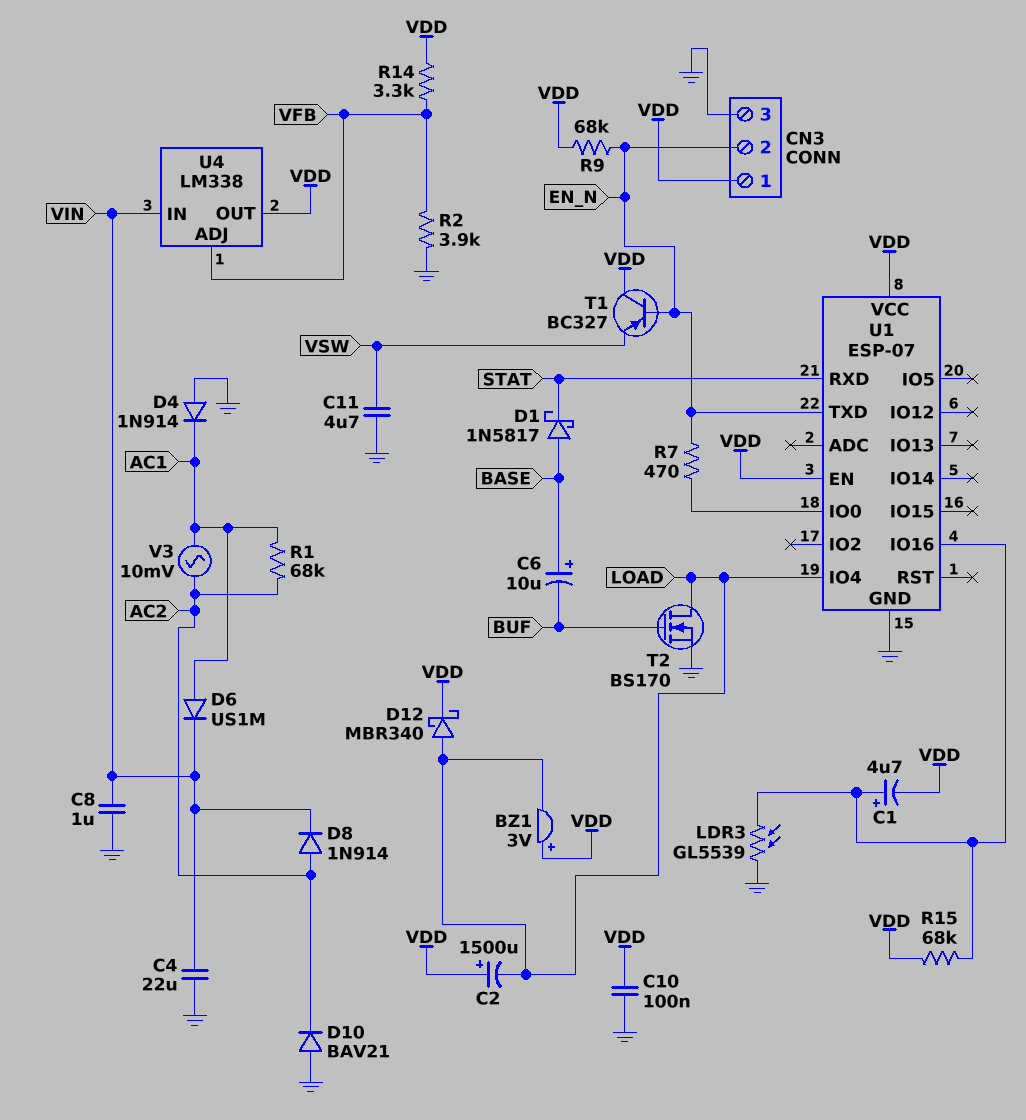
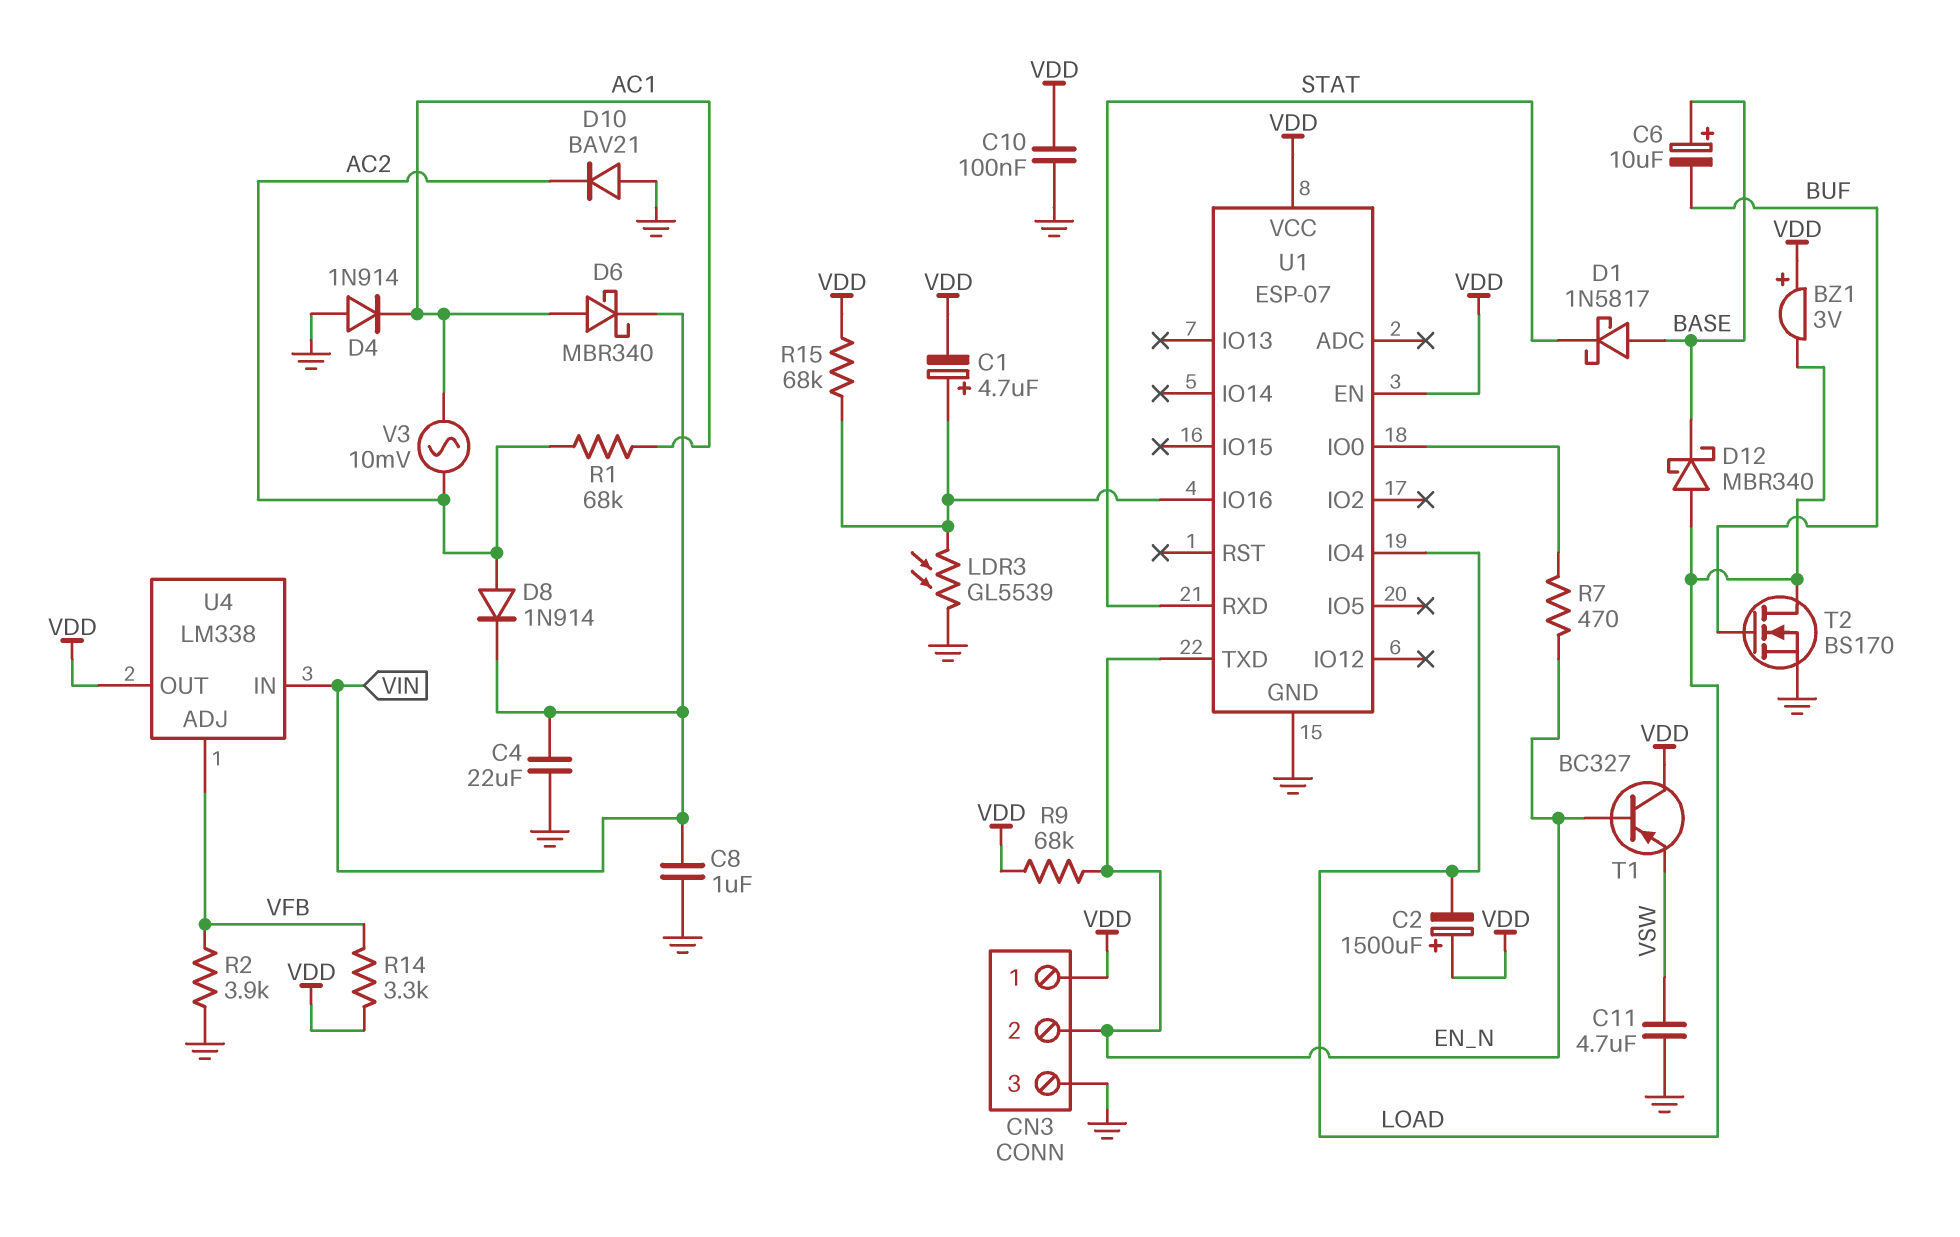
D6: diode US1M (A AC1, K VIN) -> schottky MBR340 (A AC1, K VIN)
D12: schottky MBR340 (A LOAD, K VDD) -> schottky MBR340 (A LOAD, K BASE)

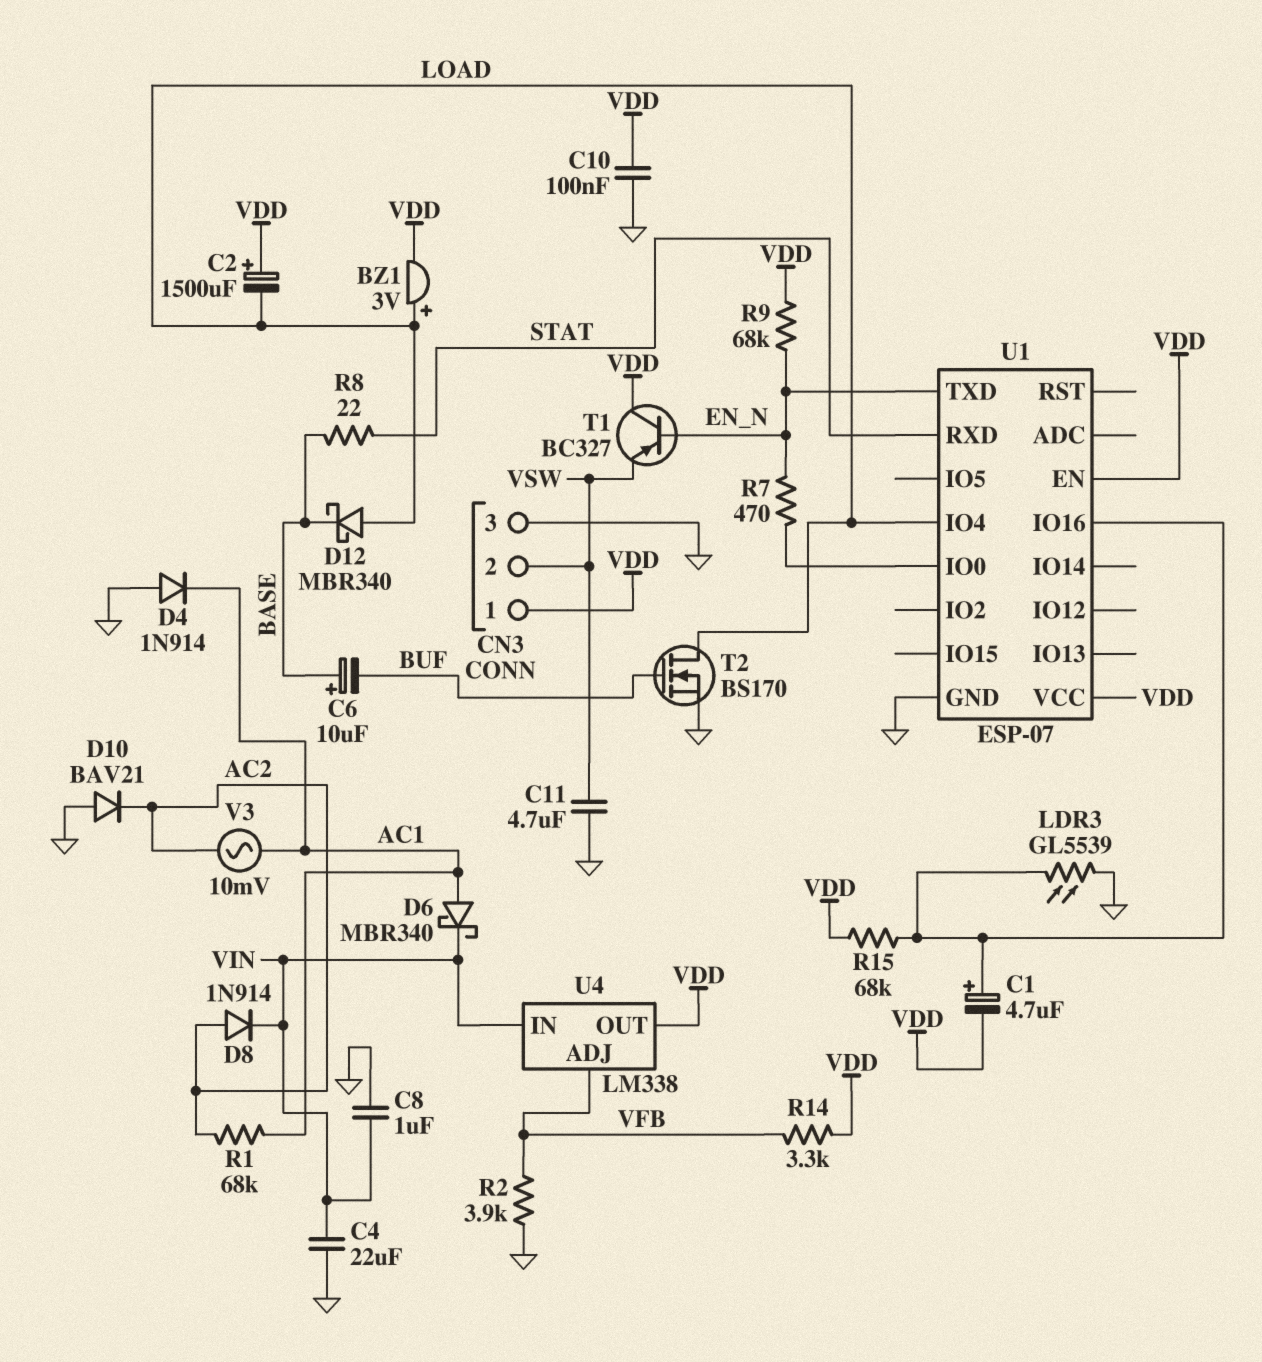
BZ1: buzzer 3V (plus VDD, minus LOAD) -> buzzer 3V (plus LOAD, minus VDD)
CN3 pin 2: EN_N -> VSW
D1: schottky 1N5817 (A BASE, K STAT) -> none
R8: none -> 22 (BASE, STAT)

